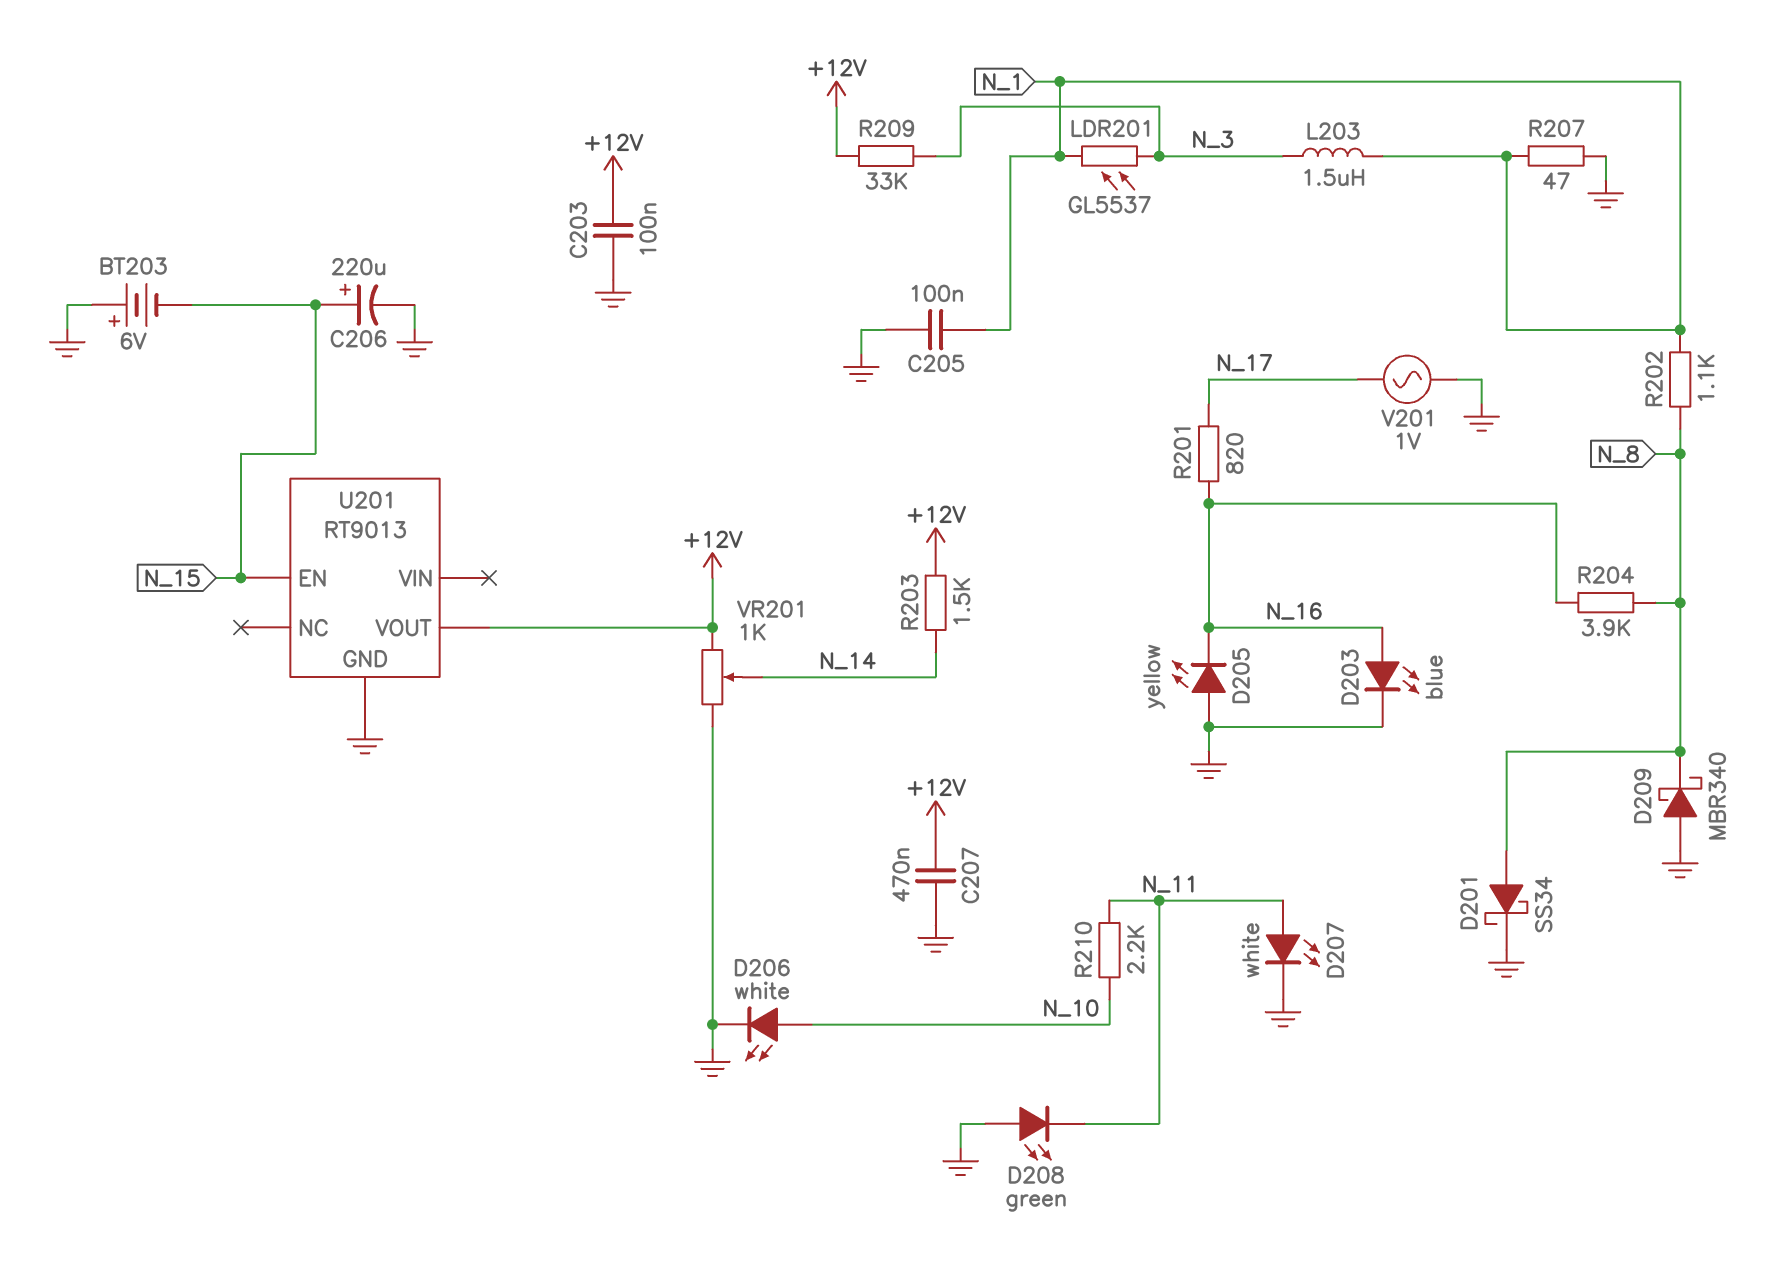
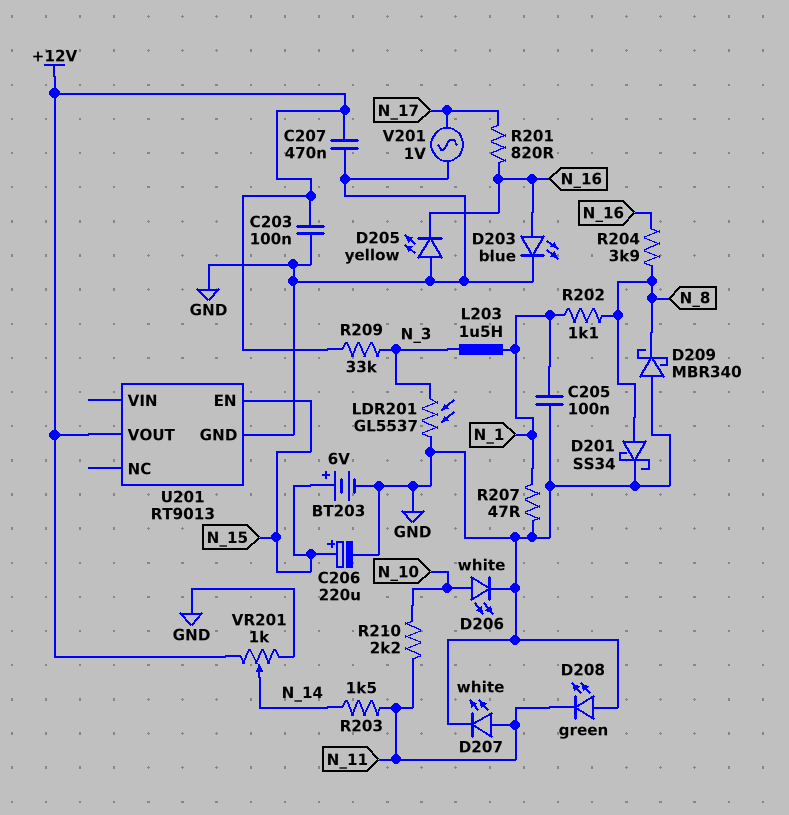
BT203: 6V (plus GND, minus N_15) -> 6V (plus N_15, minus GND)
LDR201: GL5537 (N_1, N_3) -> GL5537 (GND, N_3)
R203: 1.5k (+12V, N_14) -> 1.5k (N_11, N_14)

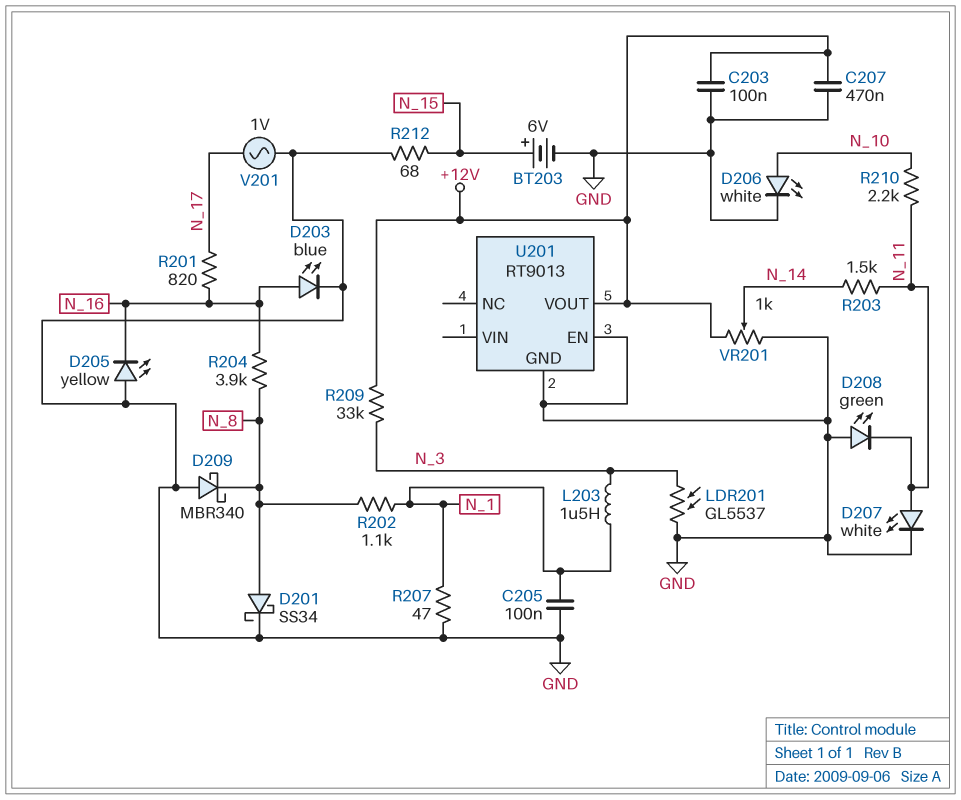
C206: 220uF (plus N_15, minus GND) -> none
R212: none -> 68 (GND, N_15)
U201 pin EN: N_15 -> GND

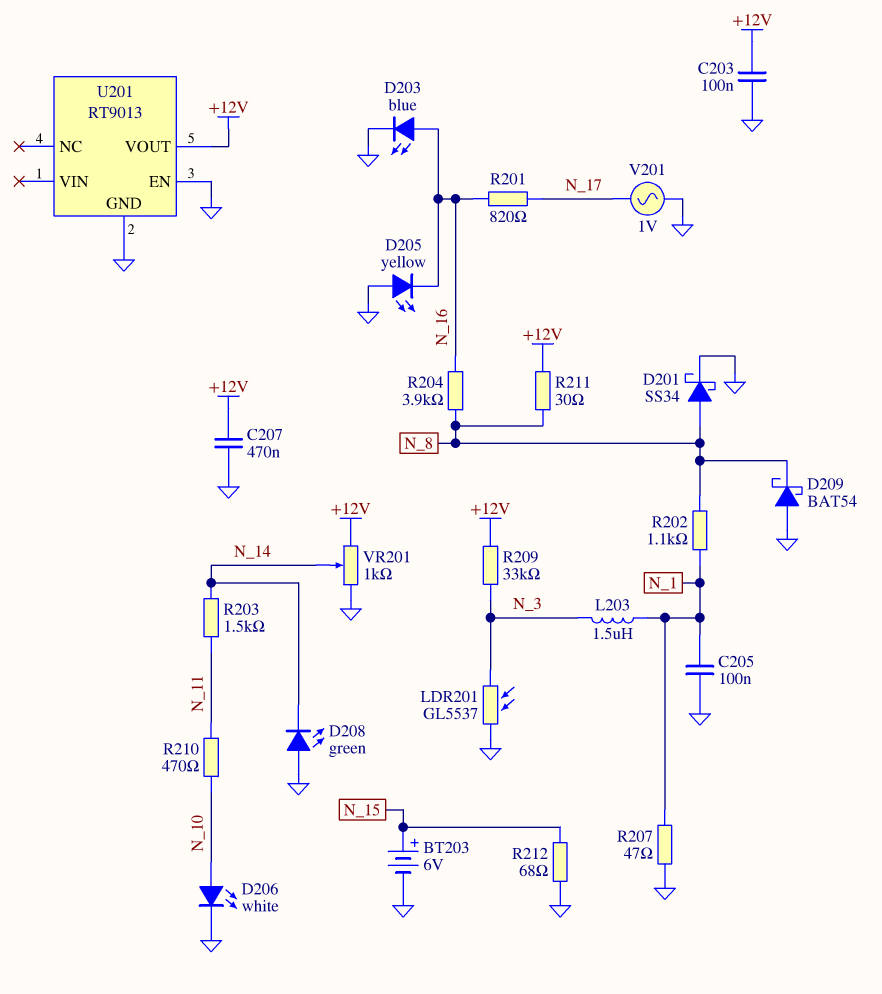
D207: LED white (A N_11, K GND) -> none
D208: LED green (A GND, K N_11) -> LED green (A GND, K N_14)
D209: schottky MBR340 (A GND, K N_8) -> schottky BAT54 (A GND, K N_8)
R210: 2.2k (N_10, N_11) -> 470 (N_10, N_11)
R211: none -> 30 (+12V, N_8)

